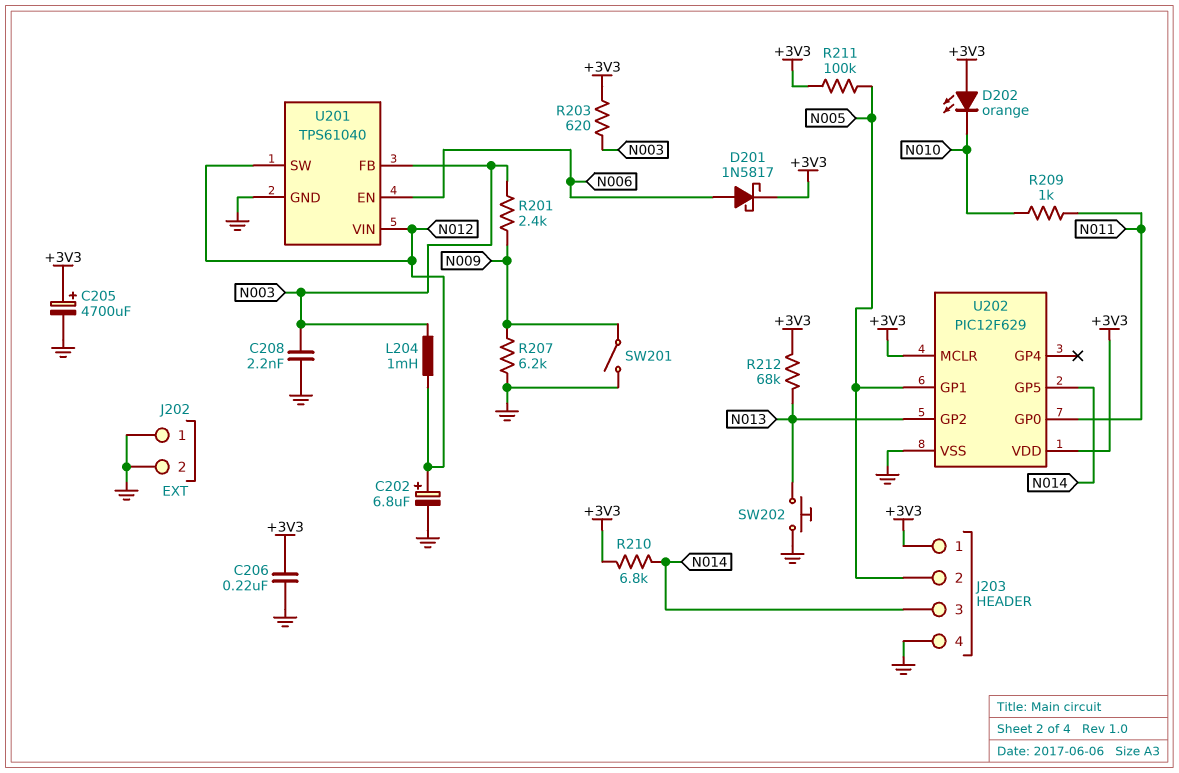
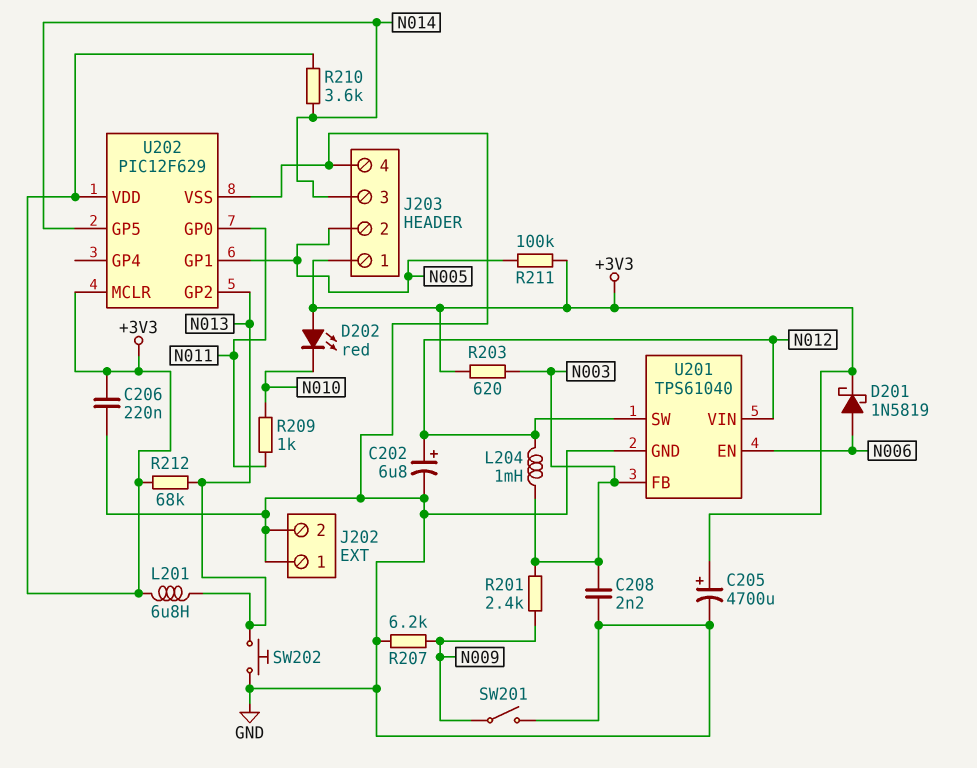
D201: schottky 1N5817 (A N006, K +3V3) -> schottky 1N5819 (A N006, K +3V3)
D202: LED orange (A +3V3, K N010) -> LED red (A +3V3, K N010)
L201: none -> 6.8uH (+3V3, N013)
R210: 6.8k (+3V3, N014) -> 3.6k (+3V3, N014)

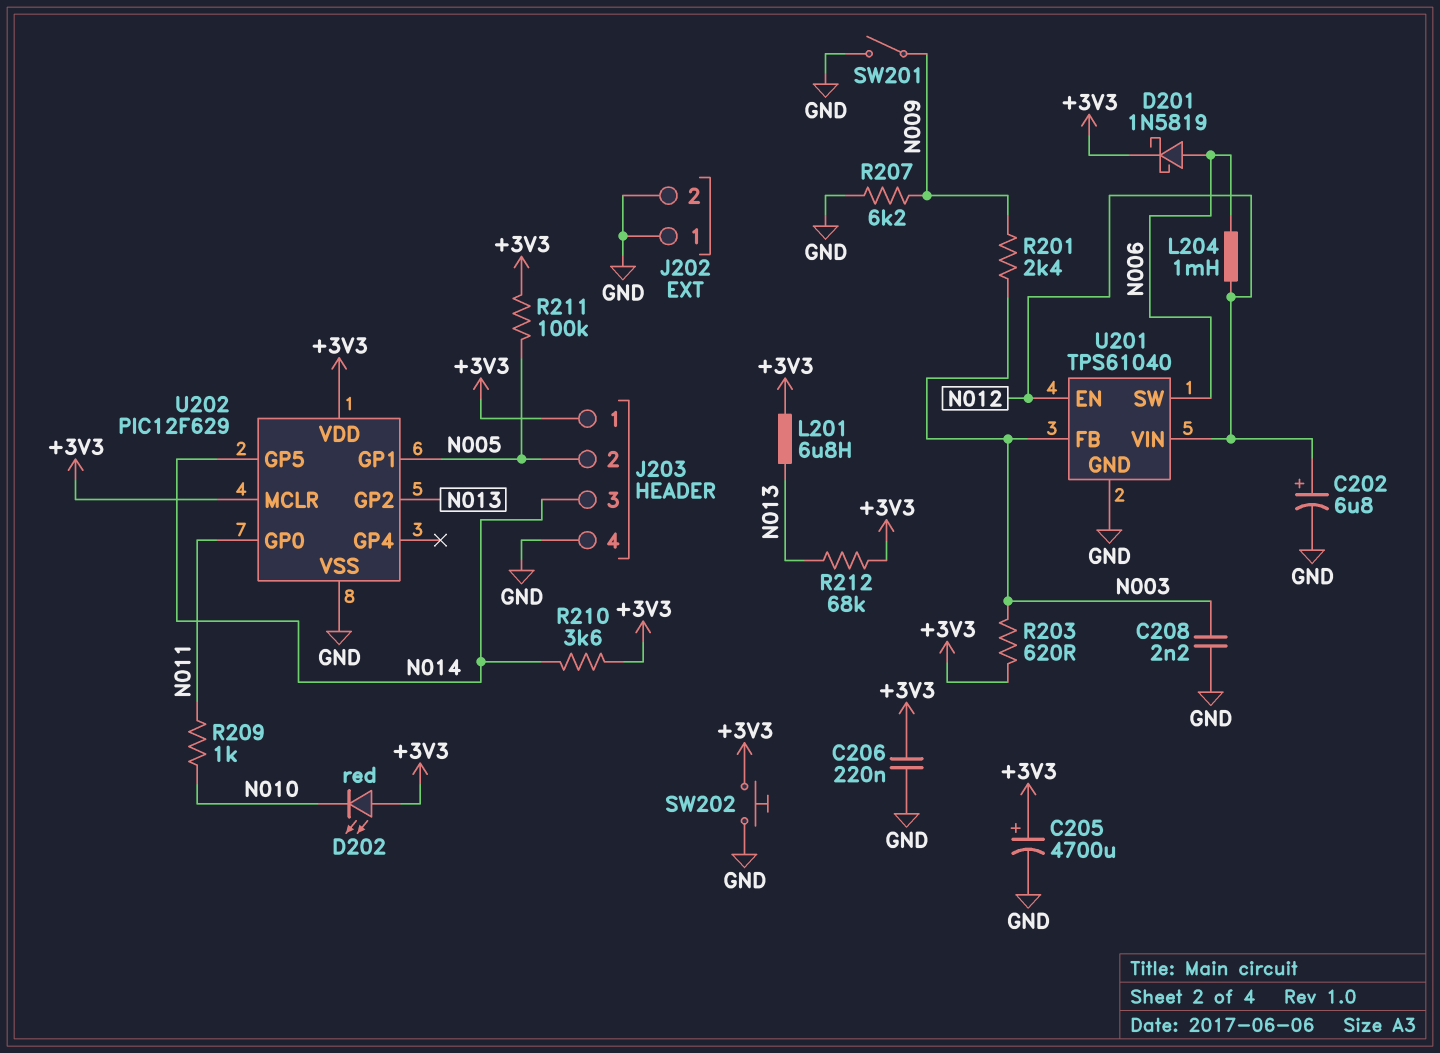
L204: 1mH (N003, N012) -> 1mH (N006, N012)
SW202: button (GND, N013) -> button (+3V3, GND)
U201 pin EN: N006 -> N012
U201 pin SW: N012 -> N006

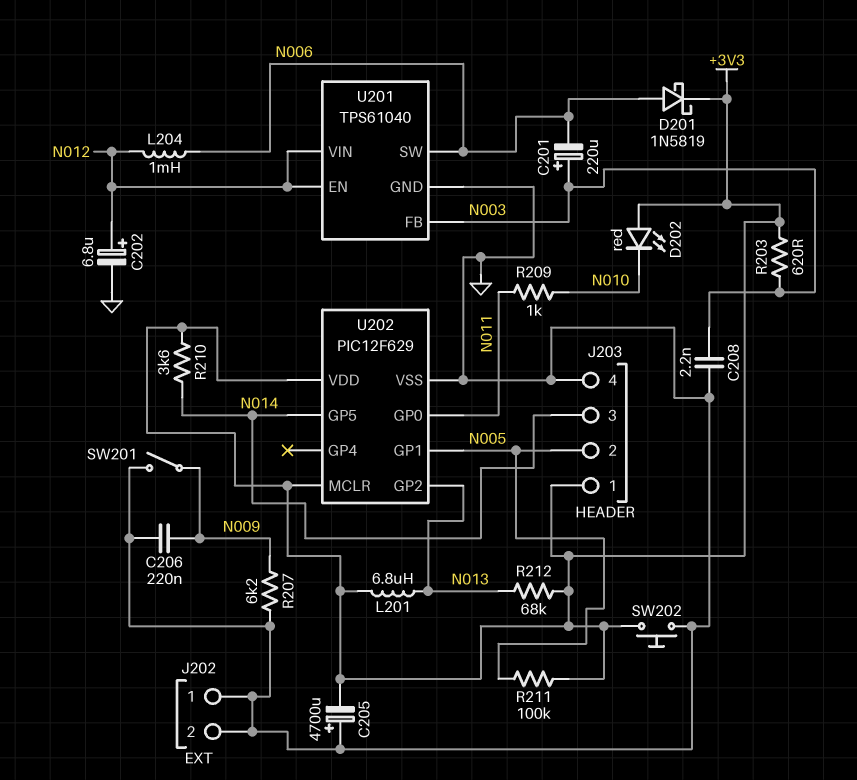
C201: none -> 220uF (plus N003, minus N006)
C205: 4700uF (plus +3V3, minus GND) -> 4700uF (plus GND, minus +3V3)
C206: 220nF (+3V3, GND) -> 220nF (GND, N009)
R201: 2.4k (N003, N009) -> none

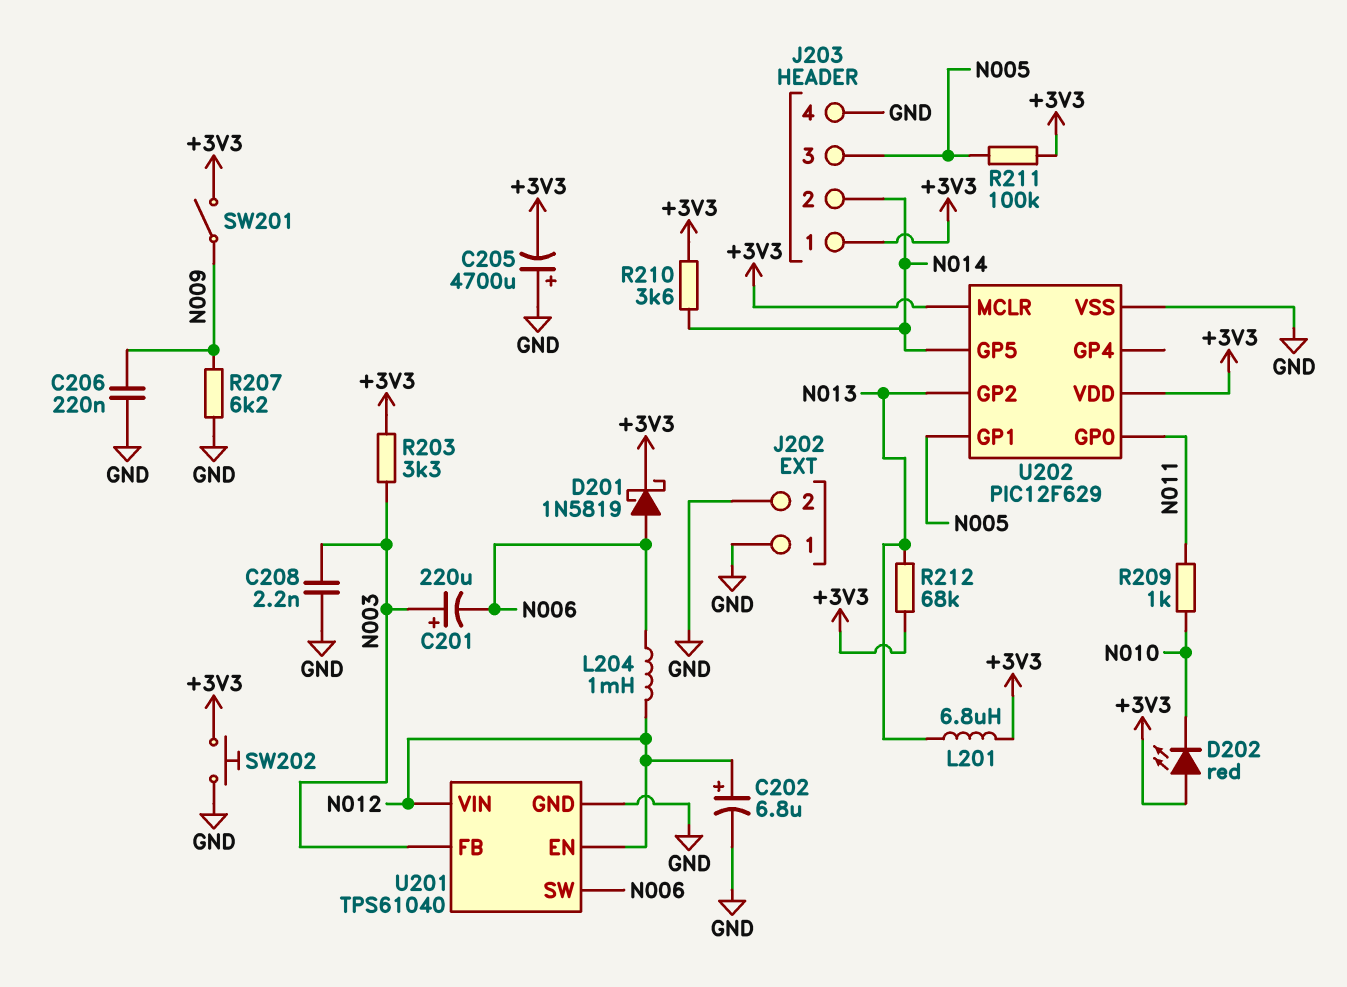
J203 pin 2: N005 -> N014
J203 pin 3: N014 -> N005
R203: 620 (+3V3, N003) -> 3.3k (+3V3, N003)
SW201: switch (GND, N009) -> switch (+3V3, N009)

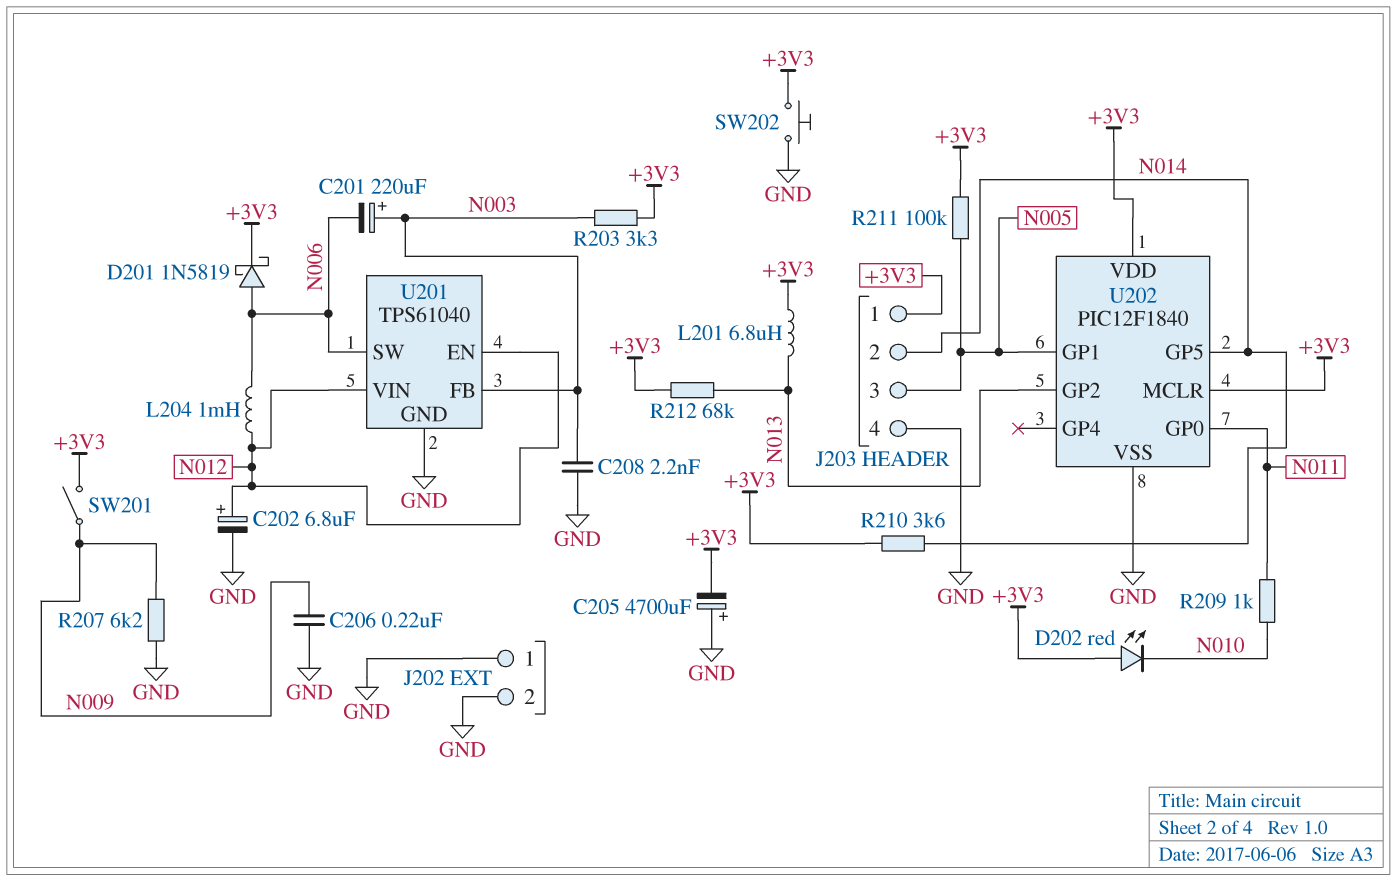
U202: PIC12F629 -> PIC12F1840

